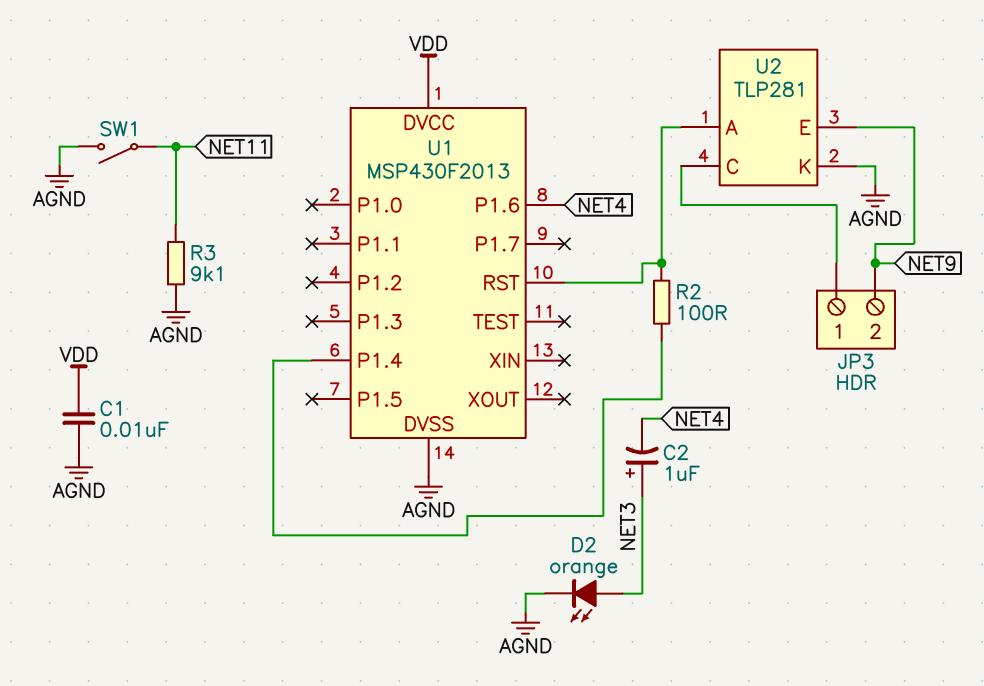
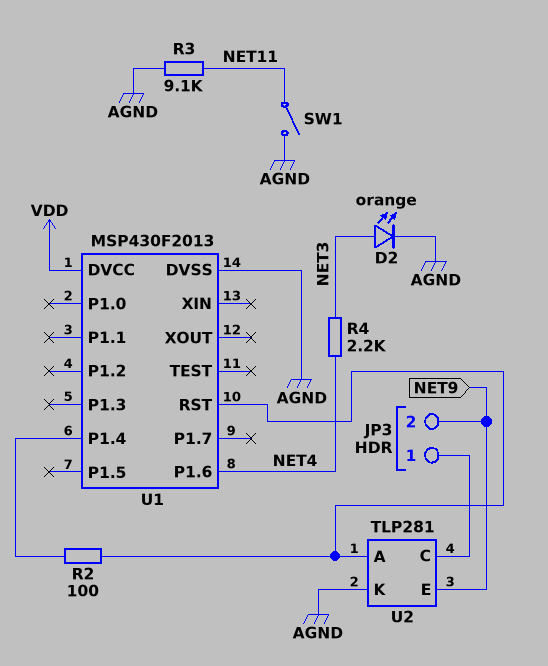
C1: 10nF (AGND, VDD) -> none
C2: 1uF (plus NET3, minus NET4) -> none
R4: none -> 2.2k (NET3, NET4)

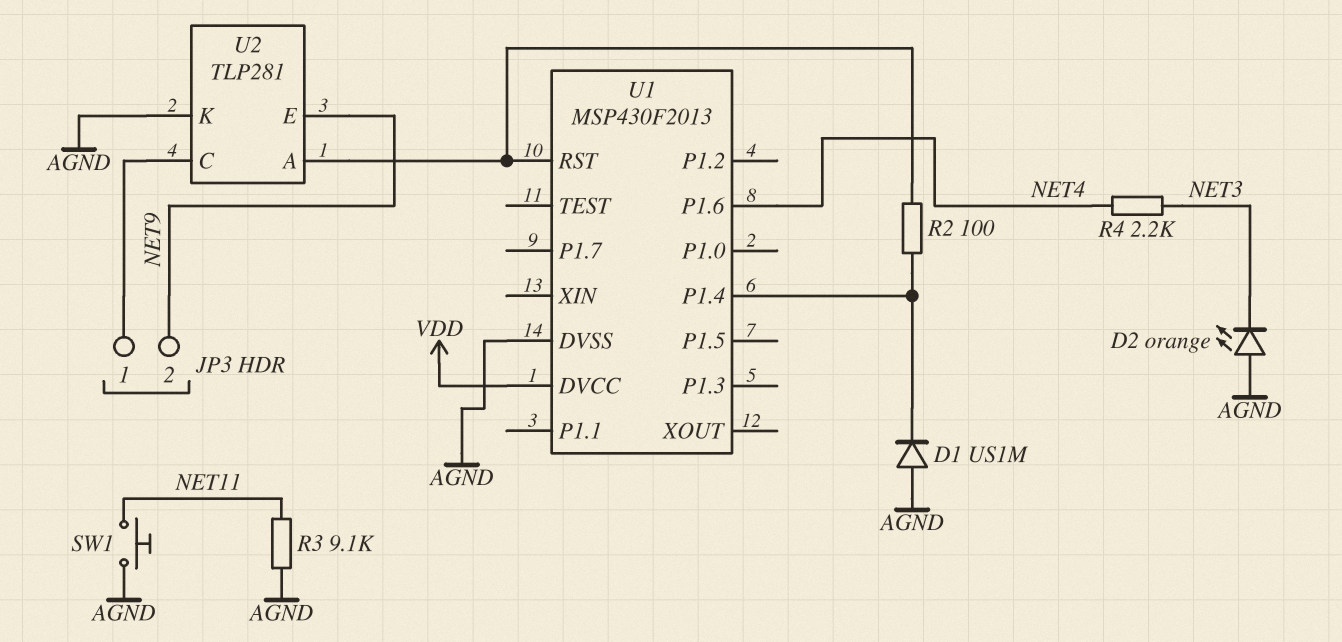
D1: none -> diode US1M (A AGND, K U1/P1.4)
D2: LED orange (A NET3, K AGND) -> LED orange (A AGND, K NET3)
SW1: switch (AGND, NET11) -> button (AGND, NET11)

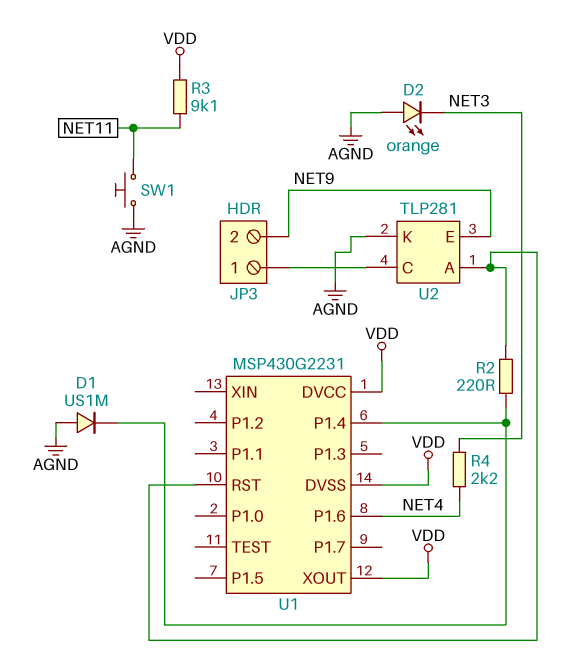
R2: 100 (U1/P1.4, U1/RST) -> 220 (U1/P1.4, U1/RST)
R3: 9.1k (AGND, NET11) -> 9.1k (NET11, VDD)
U1: MSP430F2013 -> MSP430G2231
U1 pin DVSS: AGND -> VDD
U1 pin XOUT: none -> VDD

